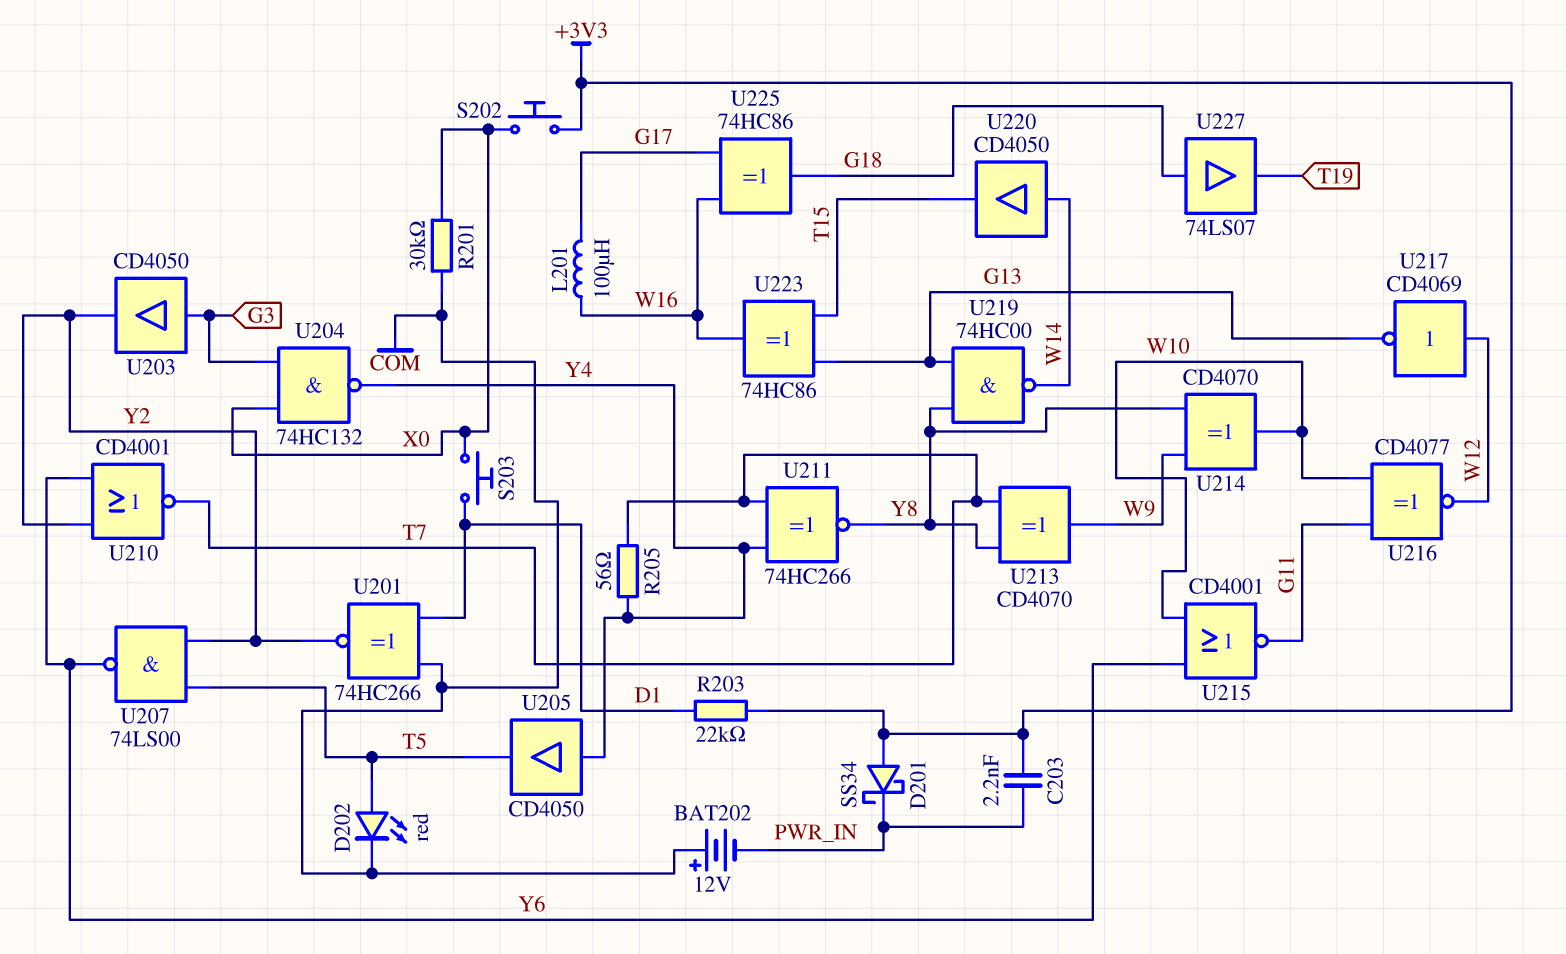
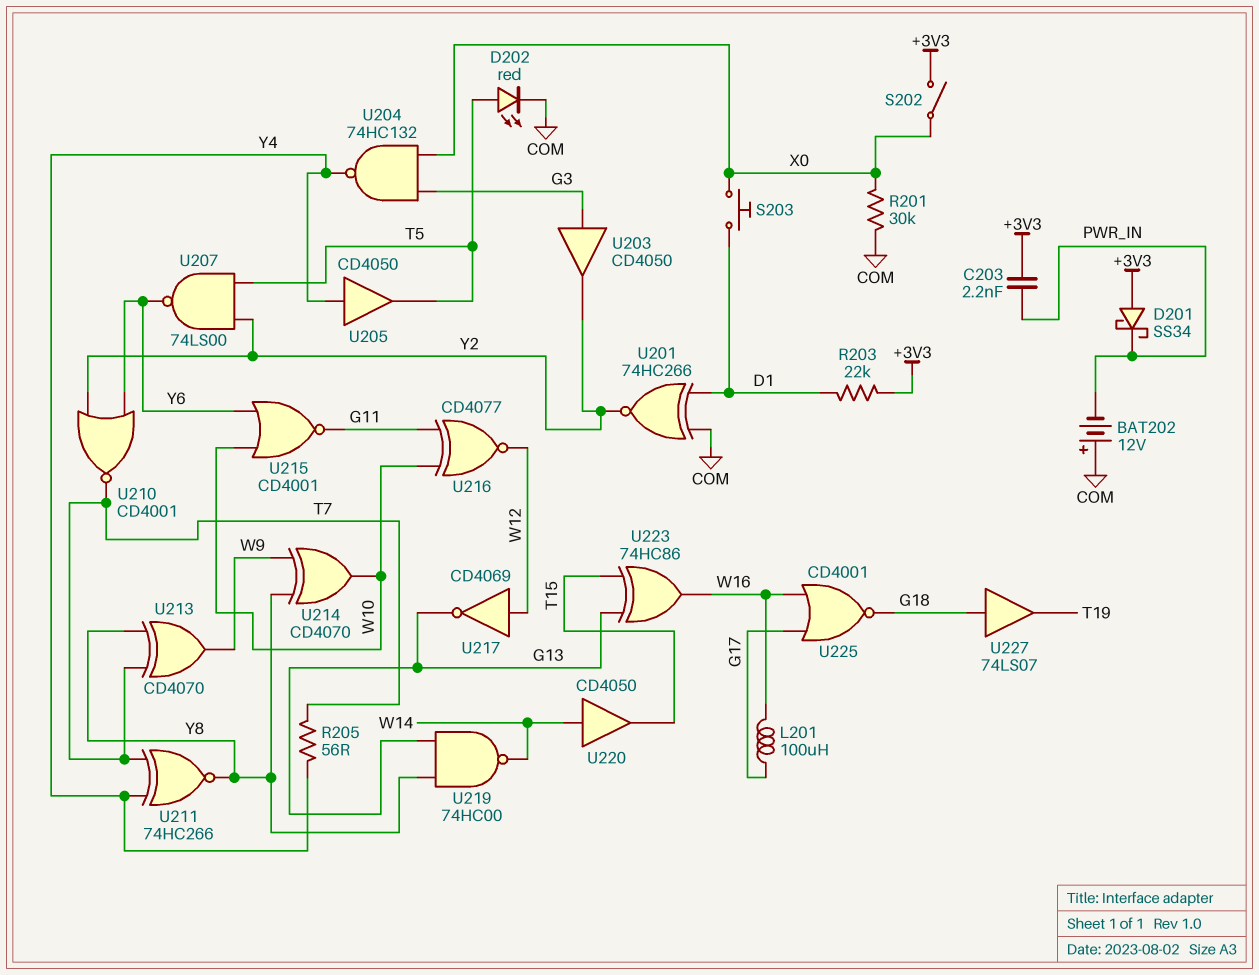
S202: button (+3V3, X0) -> switch (+3V3, X0)
U225: XOR 74HC86 (in G17, in W16, out G18) -> NOR CD4001 (in G17, in W16, out G18)

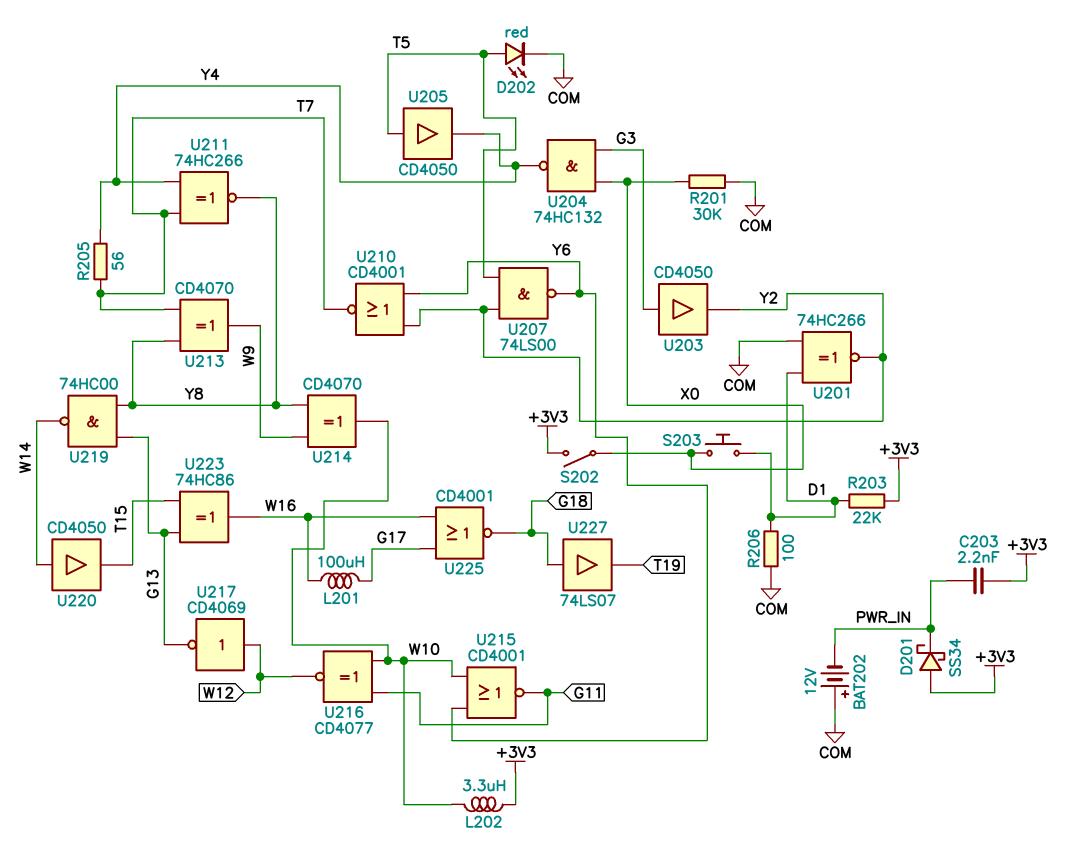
L202: none -> 3.3uH (+3V3, W10)
R206: none -> 100 (COM, D1)
U205: buffer CD4050 (in Y4, out T5) -> buffer CD4050 (in T5, out Y4)

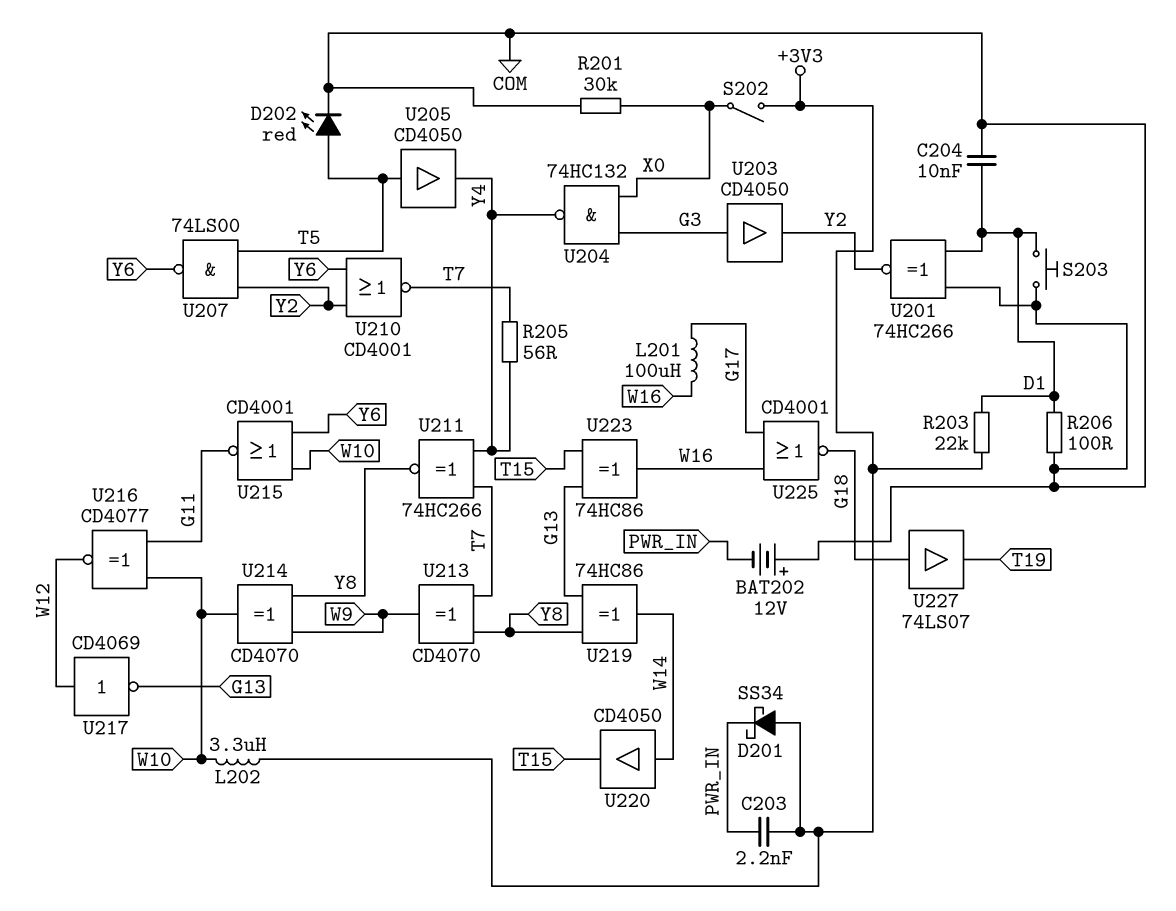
C204: none -> 10nF (COM, D1)
S203: button (D1, X0) -> button (COM, D1)
U219: NAND 74HC00 (in G13, in Y8, out W14) -> XOR 74HC86 (in G13, in Y8, out W14)

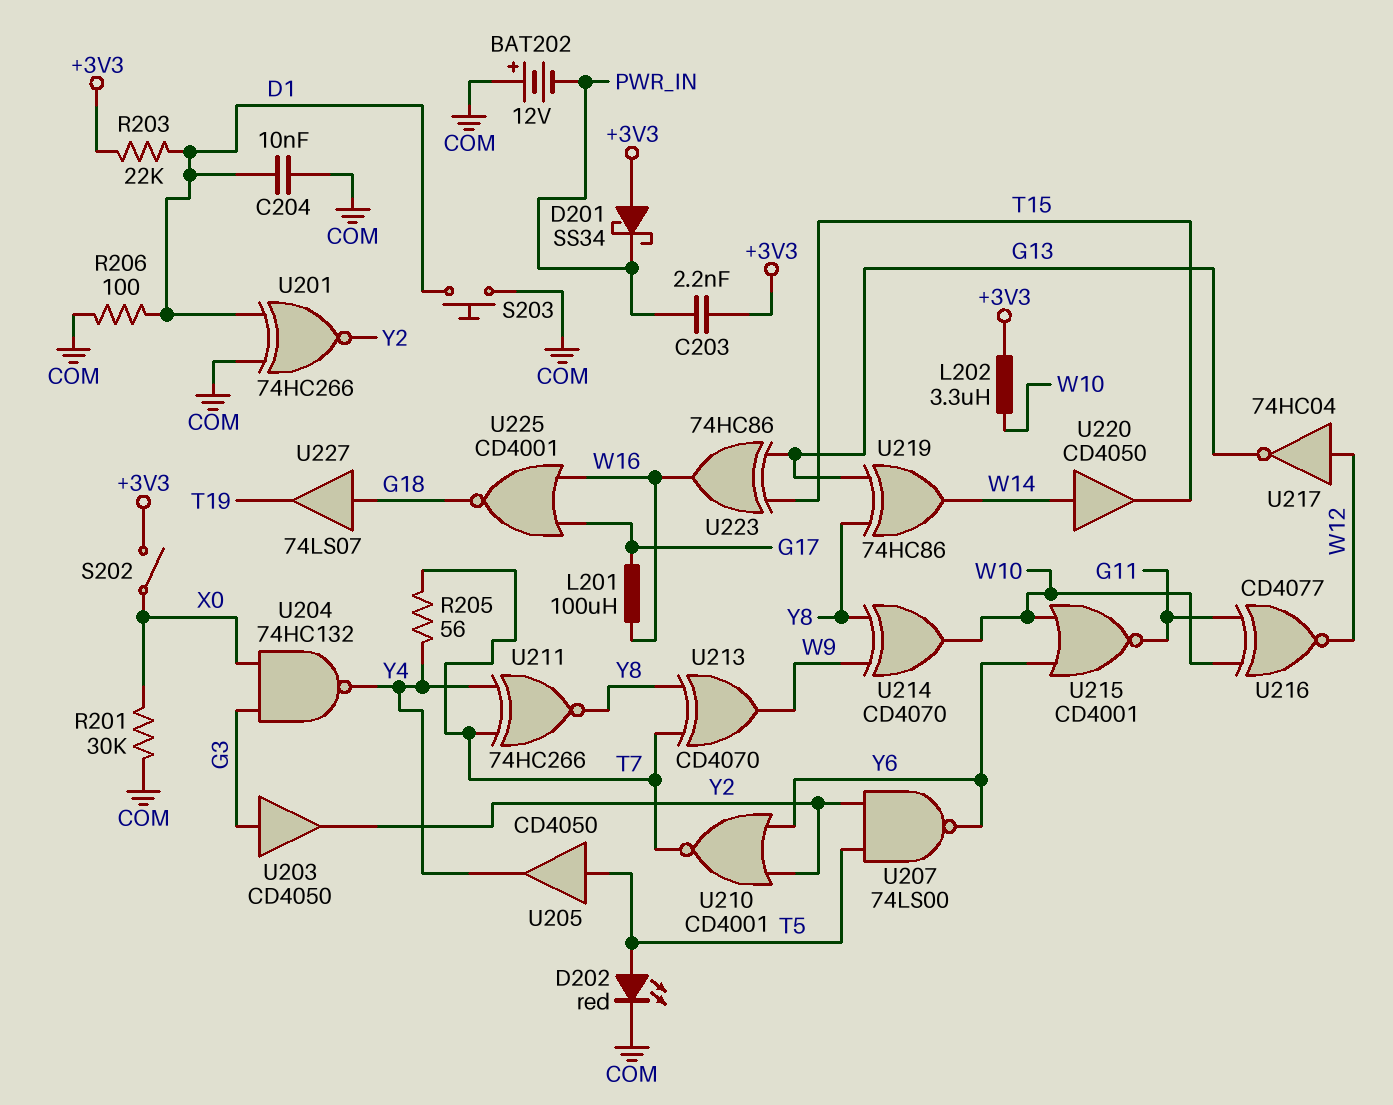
U217: NOT CD4069 (in W12, out G13) -> NOT 74HC04 (in W12, out G13)

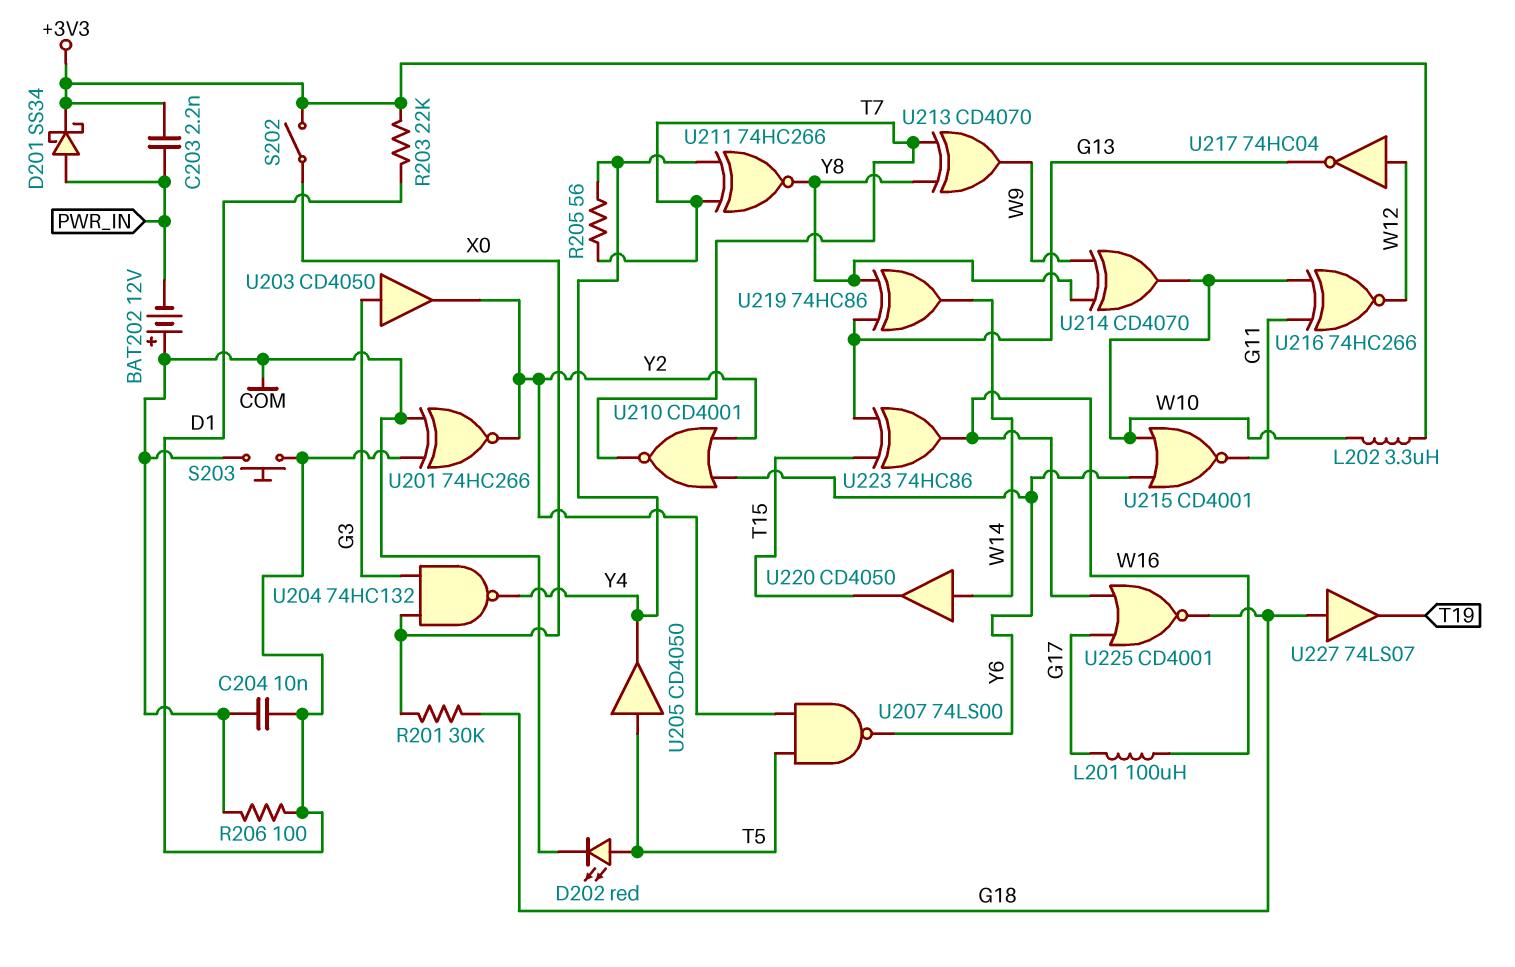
D201: schottky SS34 (A +3V3, K PWR_IN) -> schottky SS34 (A PWR_IN, K +3V3)
R201: 30k (COM, X0) -> 30k (G18, X0)
U216: XNOR CD4077 (in G11, in W10, out W12) -> XNOR 74HC266 (in G11, in W10, out W12)

